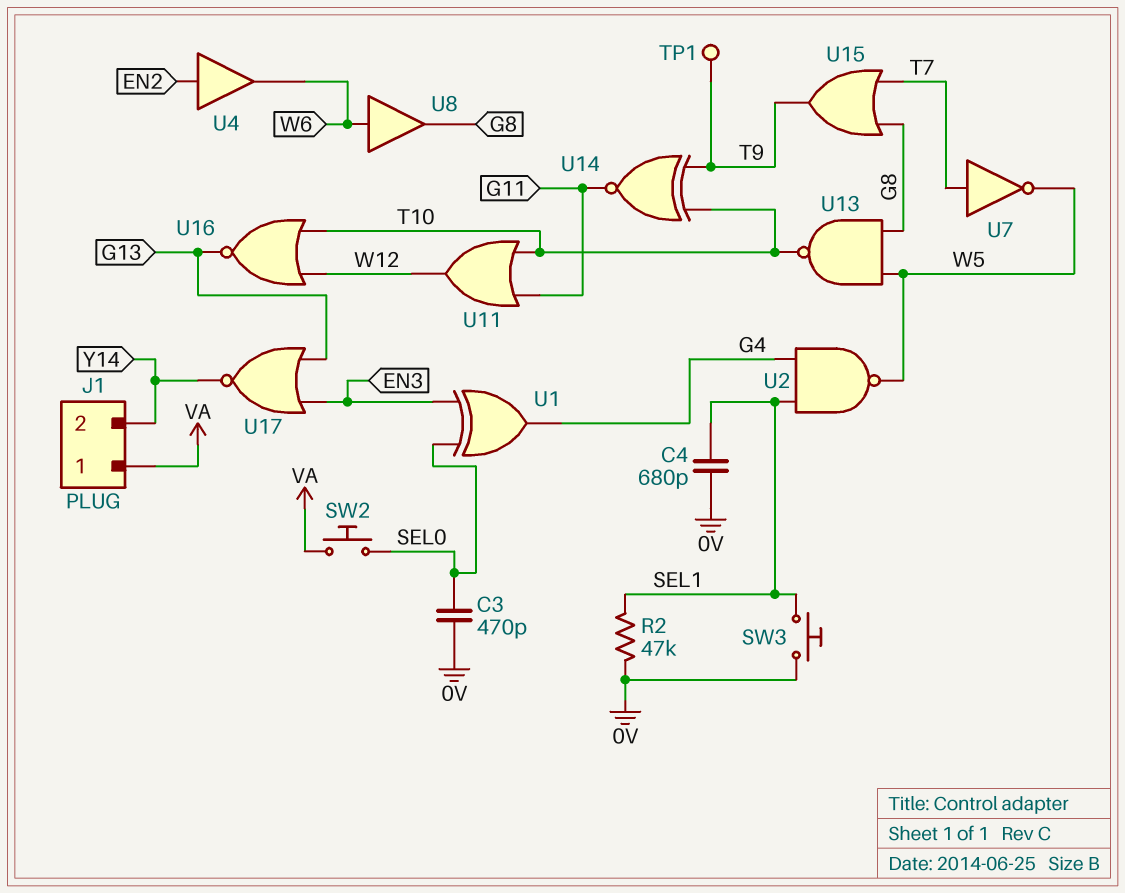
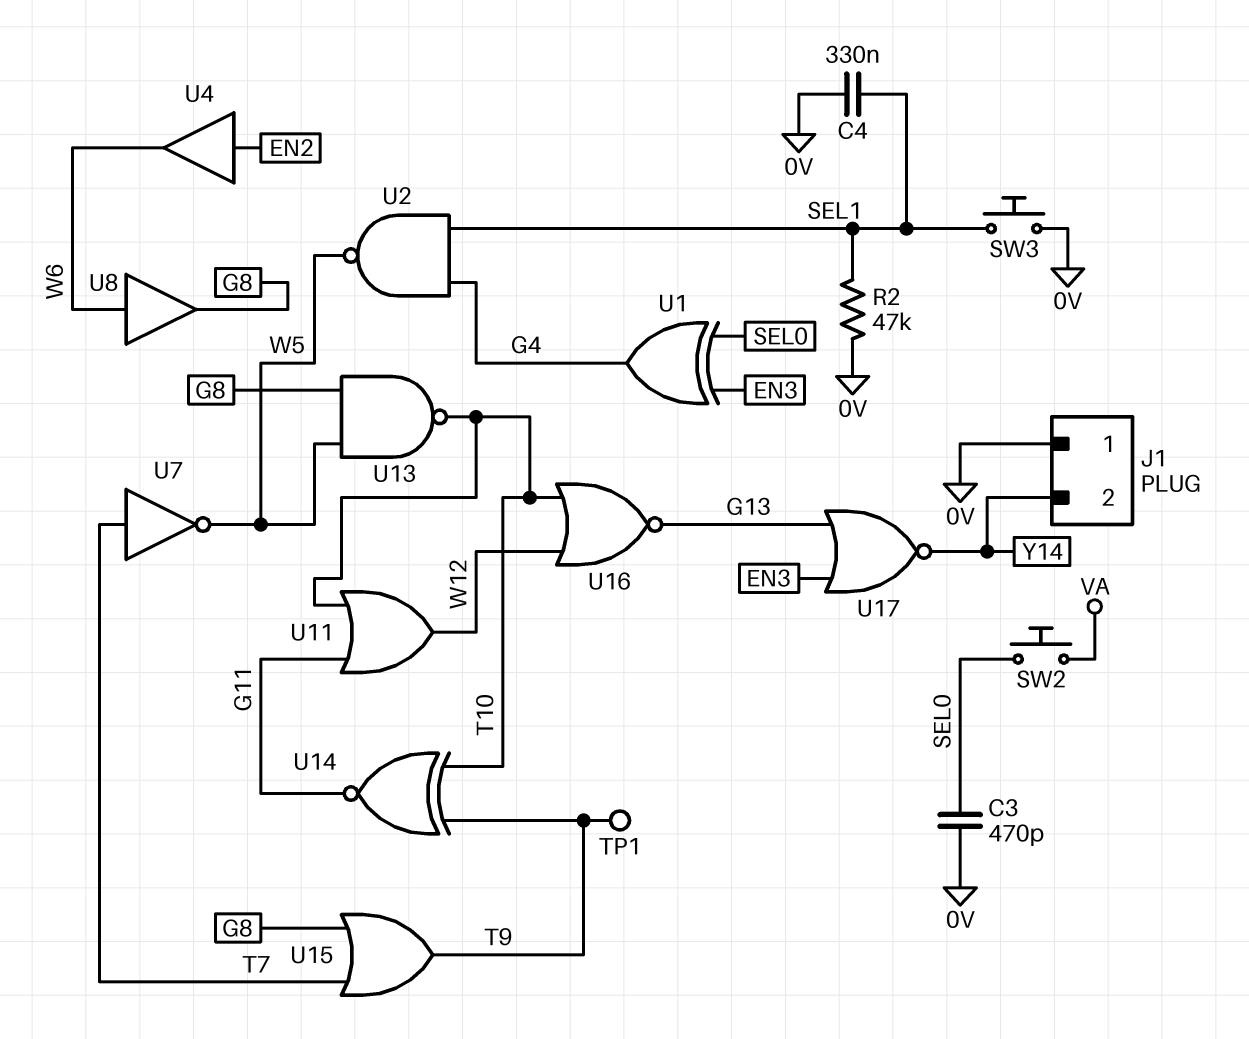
C4: 680pF (0V, SEL1) -> 330nF (0V, SEL1)
J1 pin 1: VA -> 0V

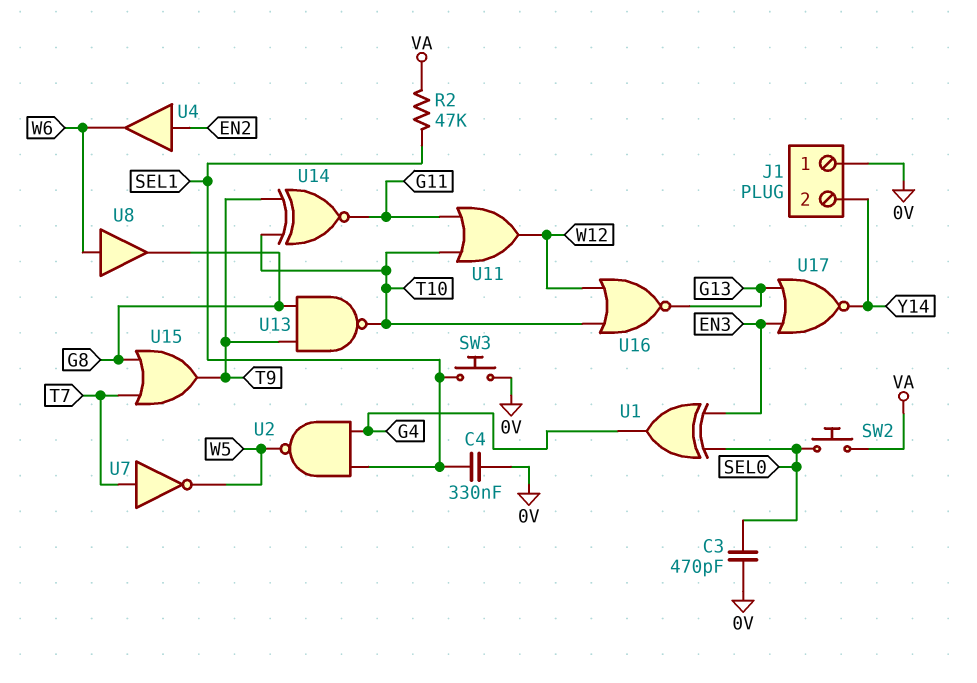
R2: 47k (0V, SEL1) -> 47k (SEL1, VA)
TP1: test point (T9) -> none
U13: NAND (in G8, in W5, out T10) -> NAND (in G8, in T9, out T10)

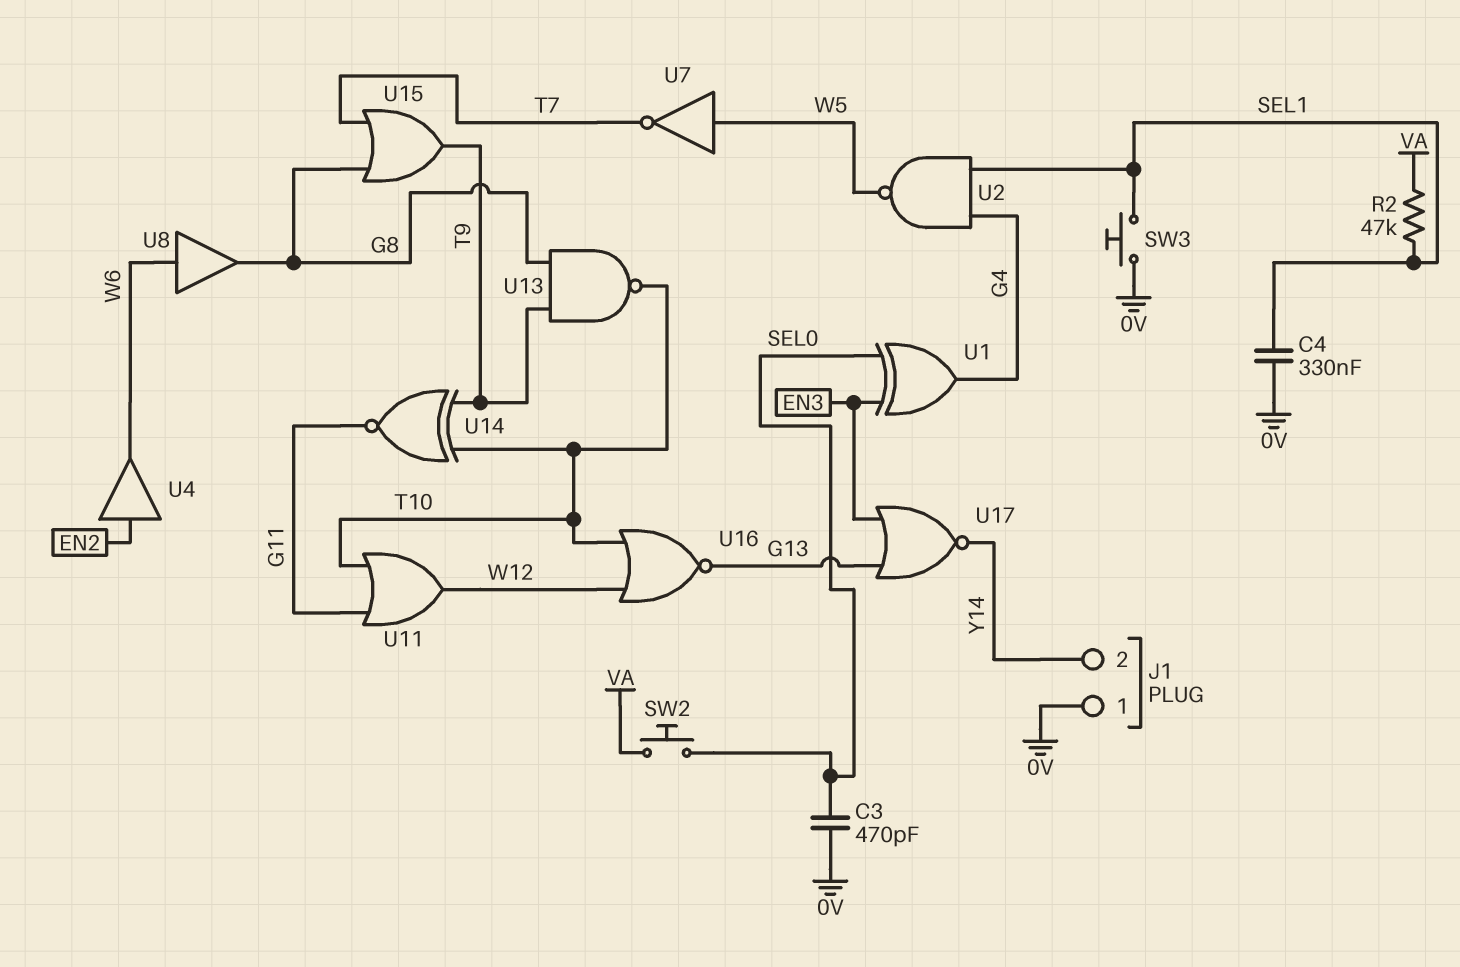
U7: NOT (in T7, out W5) -> NOT (in W5, out T7)

